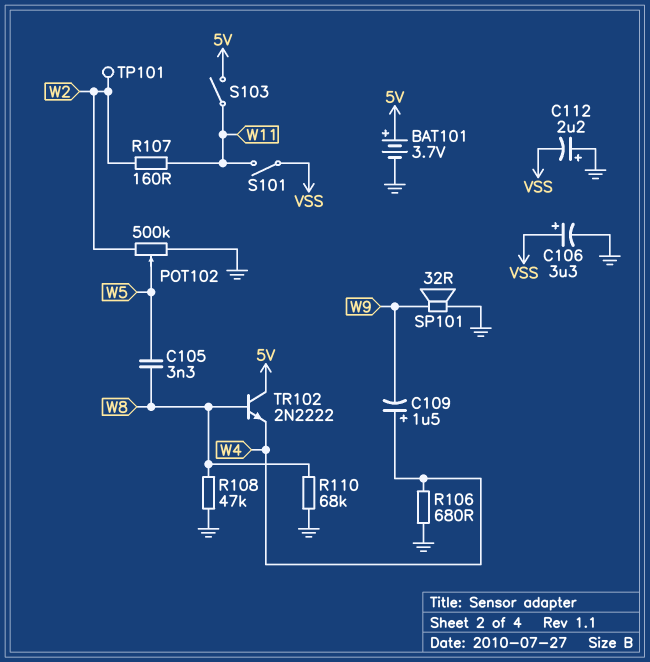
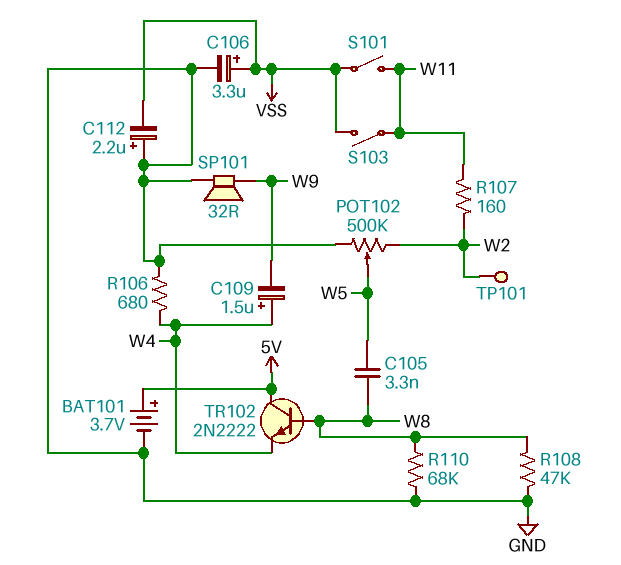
S103: switch (5V, W11) -> switch (VSS, W11)

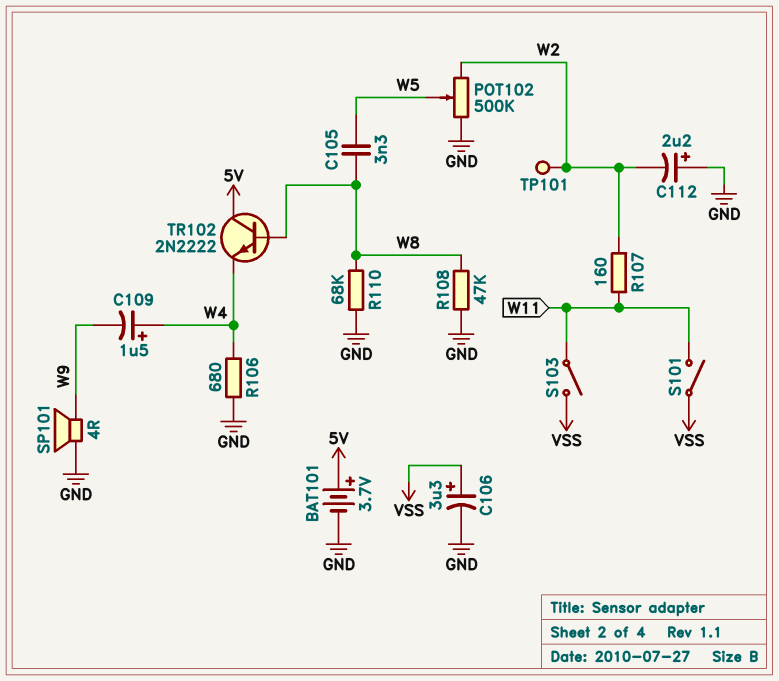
C112: 2.2uF (plus GND, minus VSS) -> 2.2uF (plus GND, minus W2)
SP101: speaker 32R (GND, W9) -> speaker 4R (GND, W9)

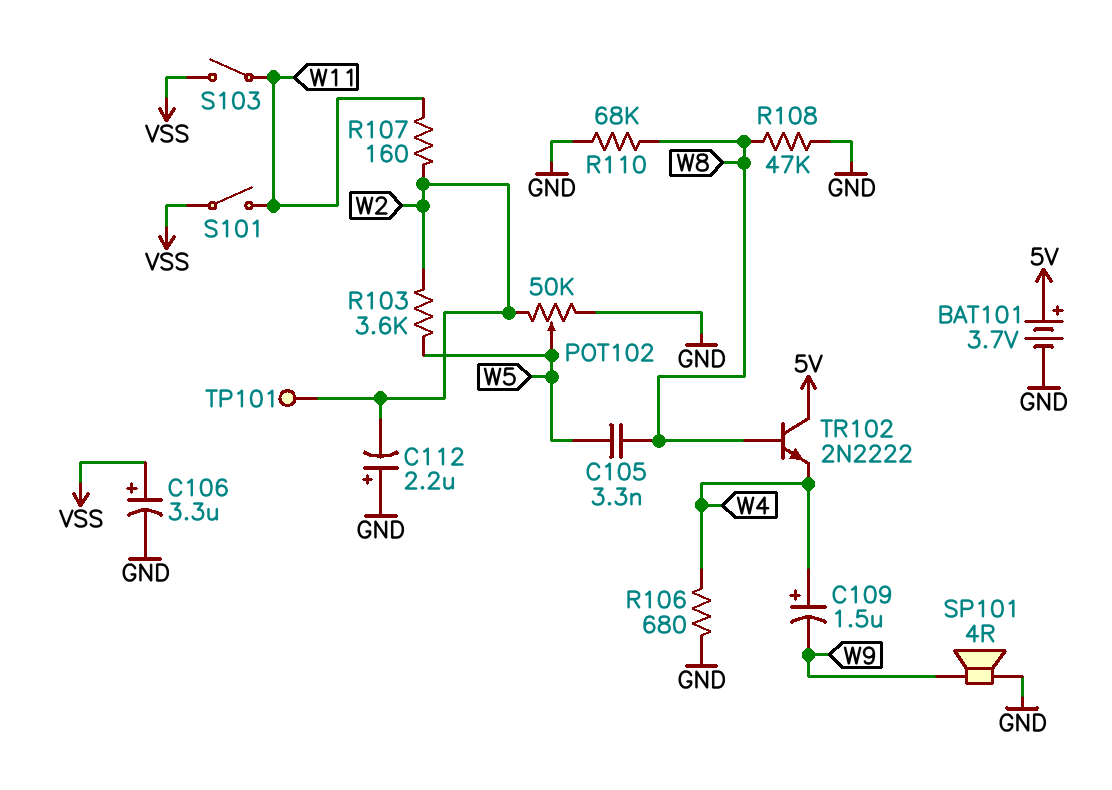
POT102: 500k (GND, W2, wiper W5) -> 50k (GND, W2, wiper W5)
R103: none -> 3.6k (W2, W5)

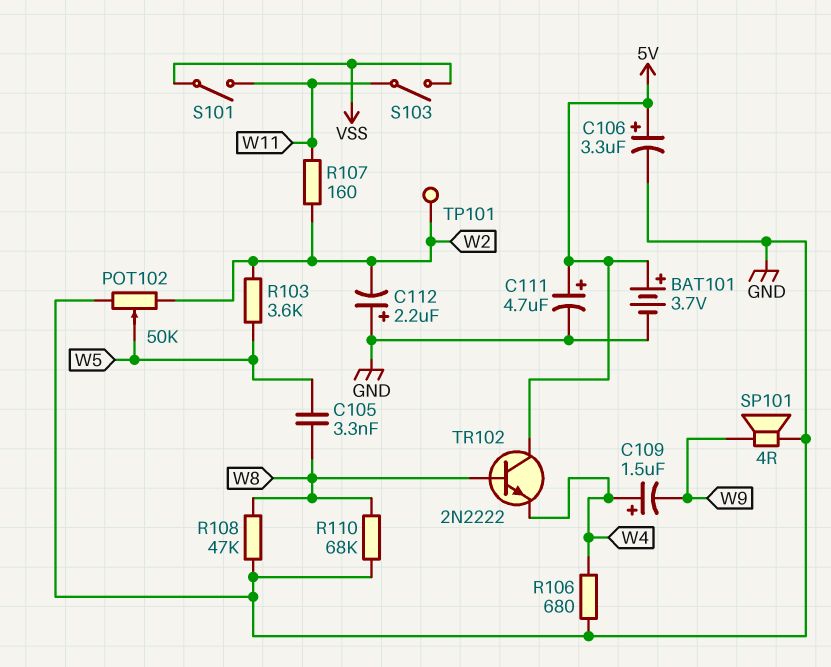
C106: 3.3uF (plus VSS, minus GND) -> 3.3uF (plus 5V, minus GND)
C111: none -> 4.7uF (plus 5V, minus GND)

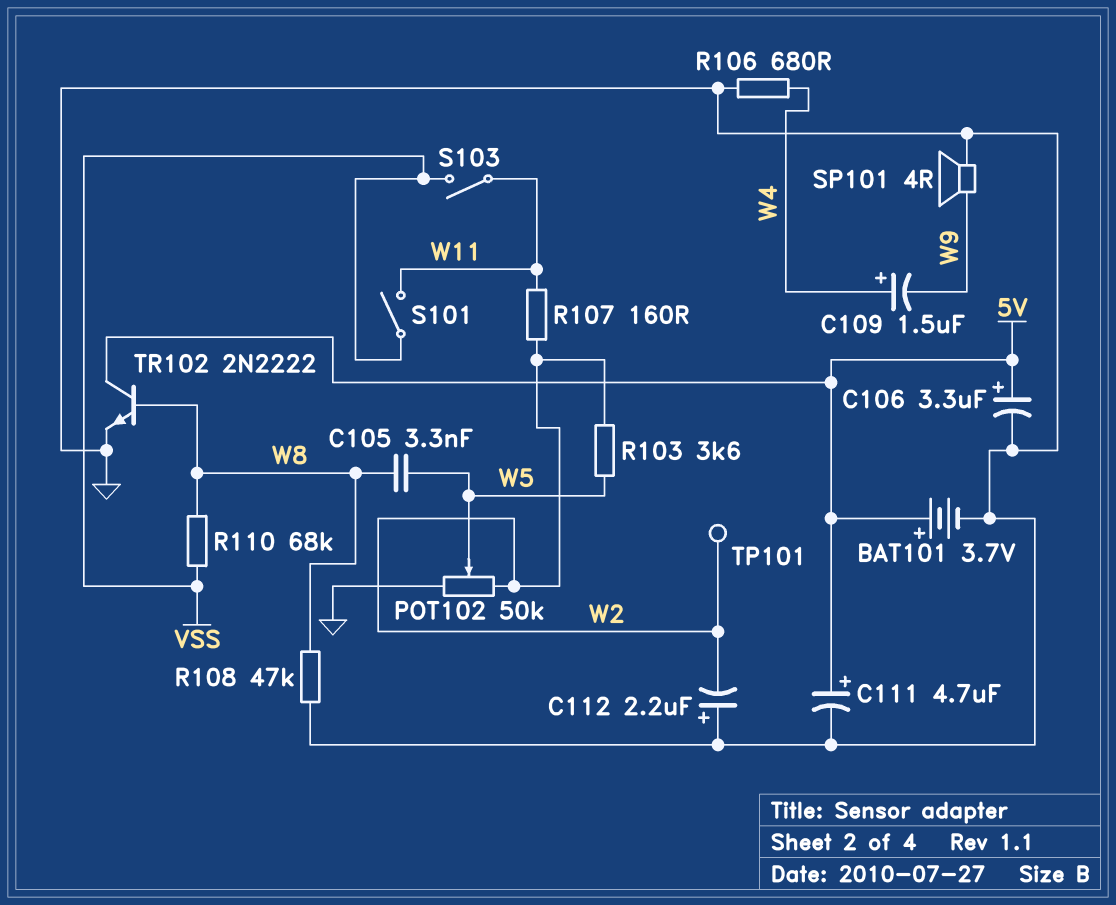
R110: 68k (GND, W8) -> 68k (VSS, W8)
TR102: NPN 2N2222 (B W8, C 5V, E W4) -> NPN 2N2222 (B W8, C 5V, E GND)

